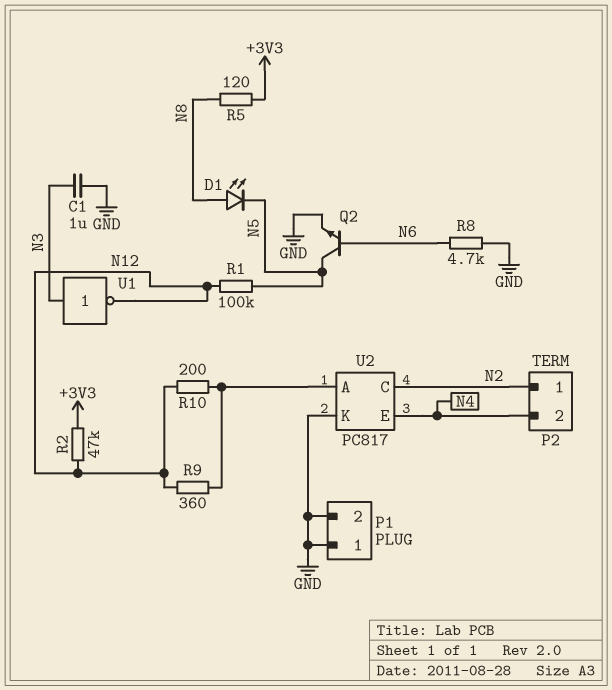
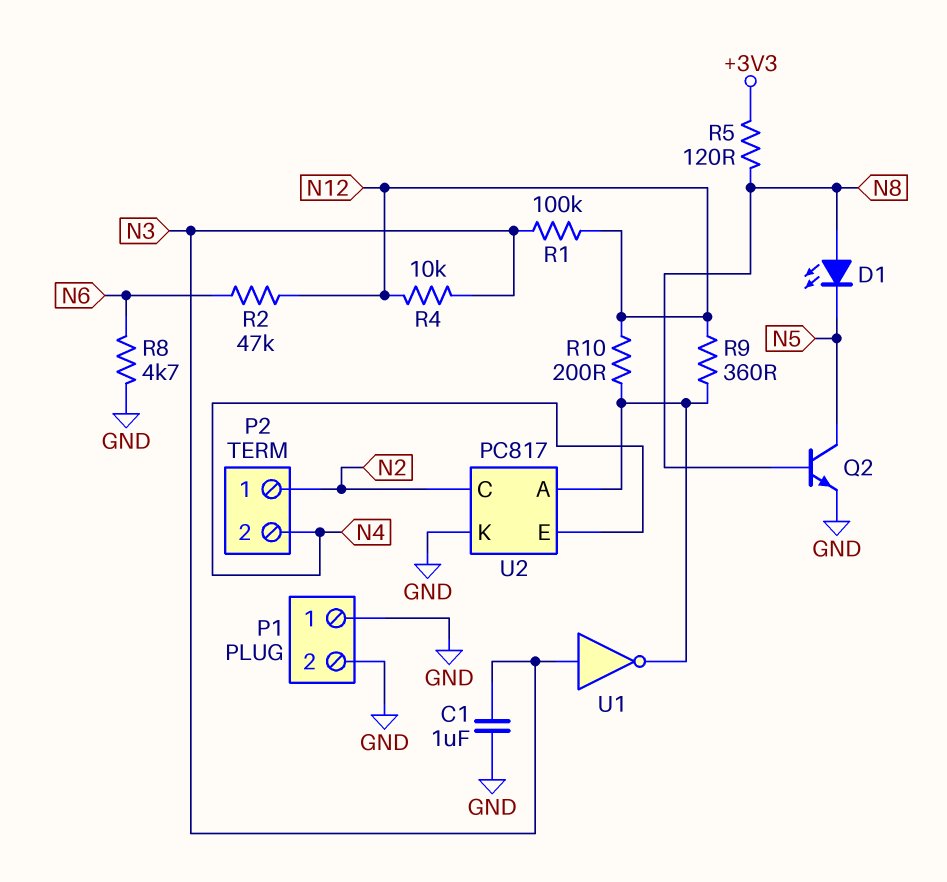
Q2: NPN (B N6, C N5, E GND) -> NPN (B N8, C N5, E GND)
R1: 100k (N5, N12) -> 100k (N3, N12)
R2: 47k (+3V3, N12) -> 47k (N6, N12)
R4: none -> 10k (N3, N12)
U1: NOT (in N3, out N12) -> NOT (in N3, out U2/A)

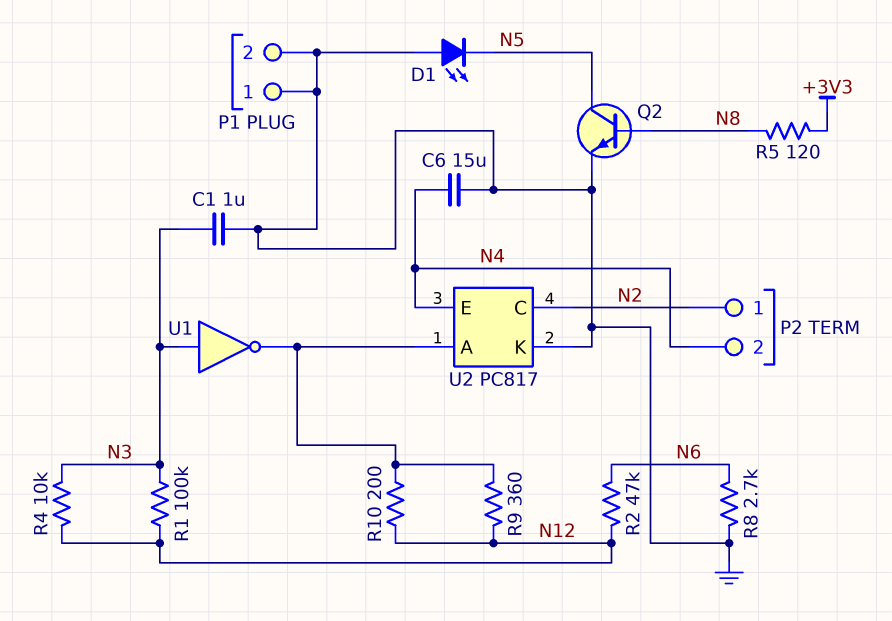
C6: none -> 15uF (GND, N4)
D1: LED (A N8, K N5) -> LED (A GND, K N5)
R8: 4.7k (GND, N6) -> 2.7k (GND, N6)

